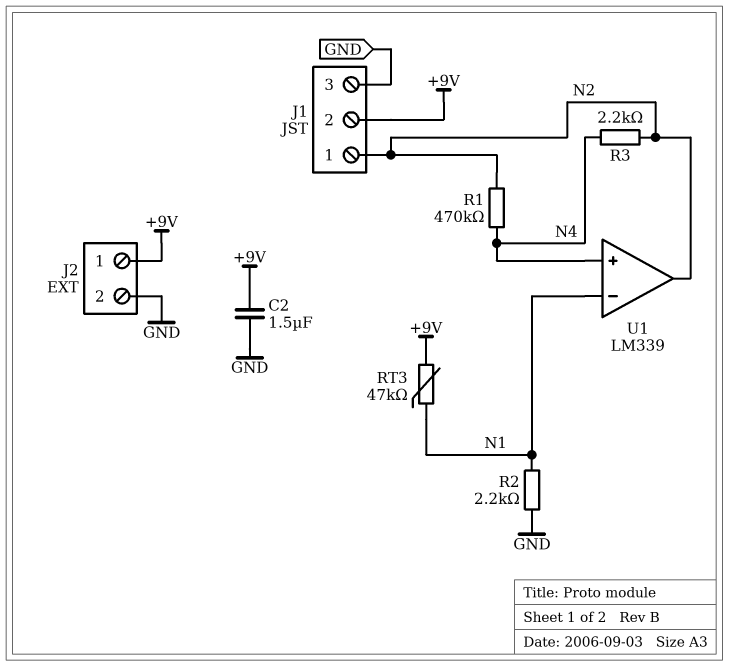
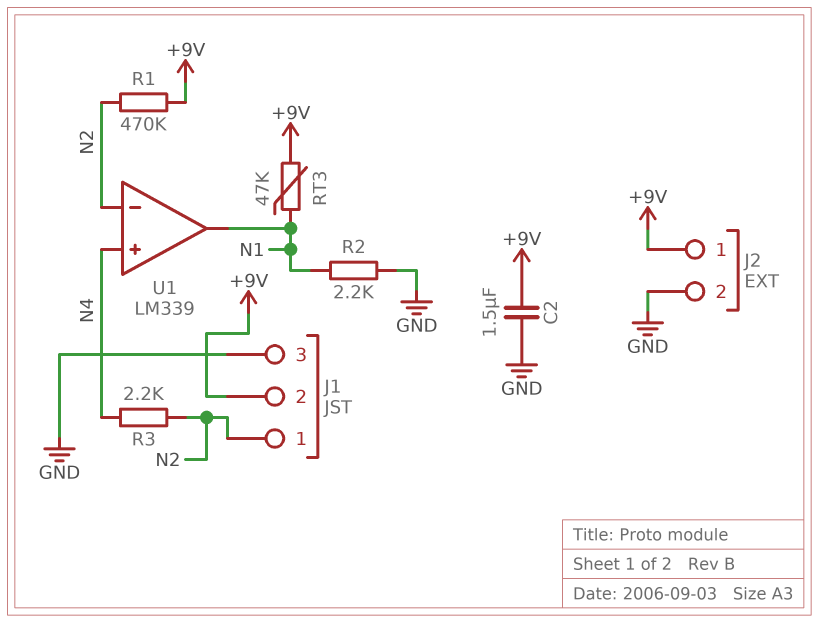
R1: 470k (N2, N4) -> 470k (+9V, N2)
U1 pin in-: N1 -> N2
U1 pin out: N2 -> N1

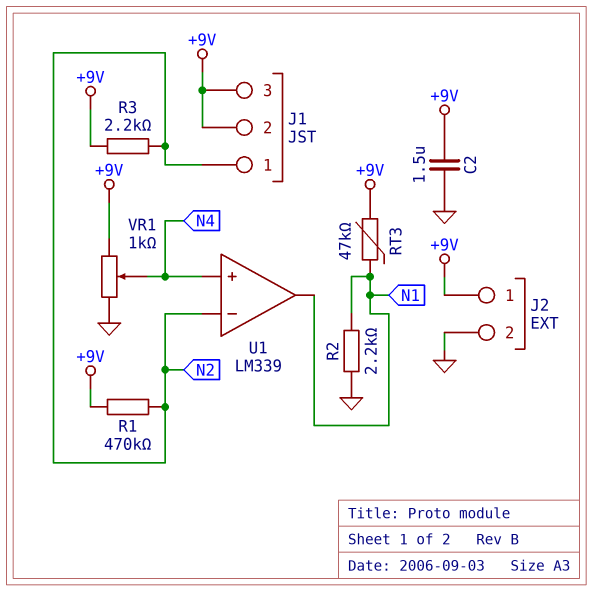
J1 pin 3: GND -> +9V
R3: 2.2k (N2, N4) -> 2.2k (+9V, N2)
VR1: none -> 1k (+9V, GND, wiper N4)

